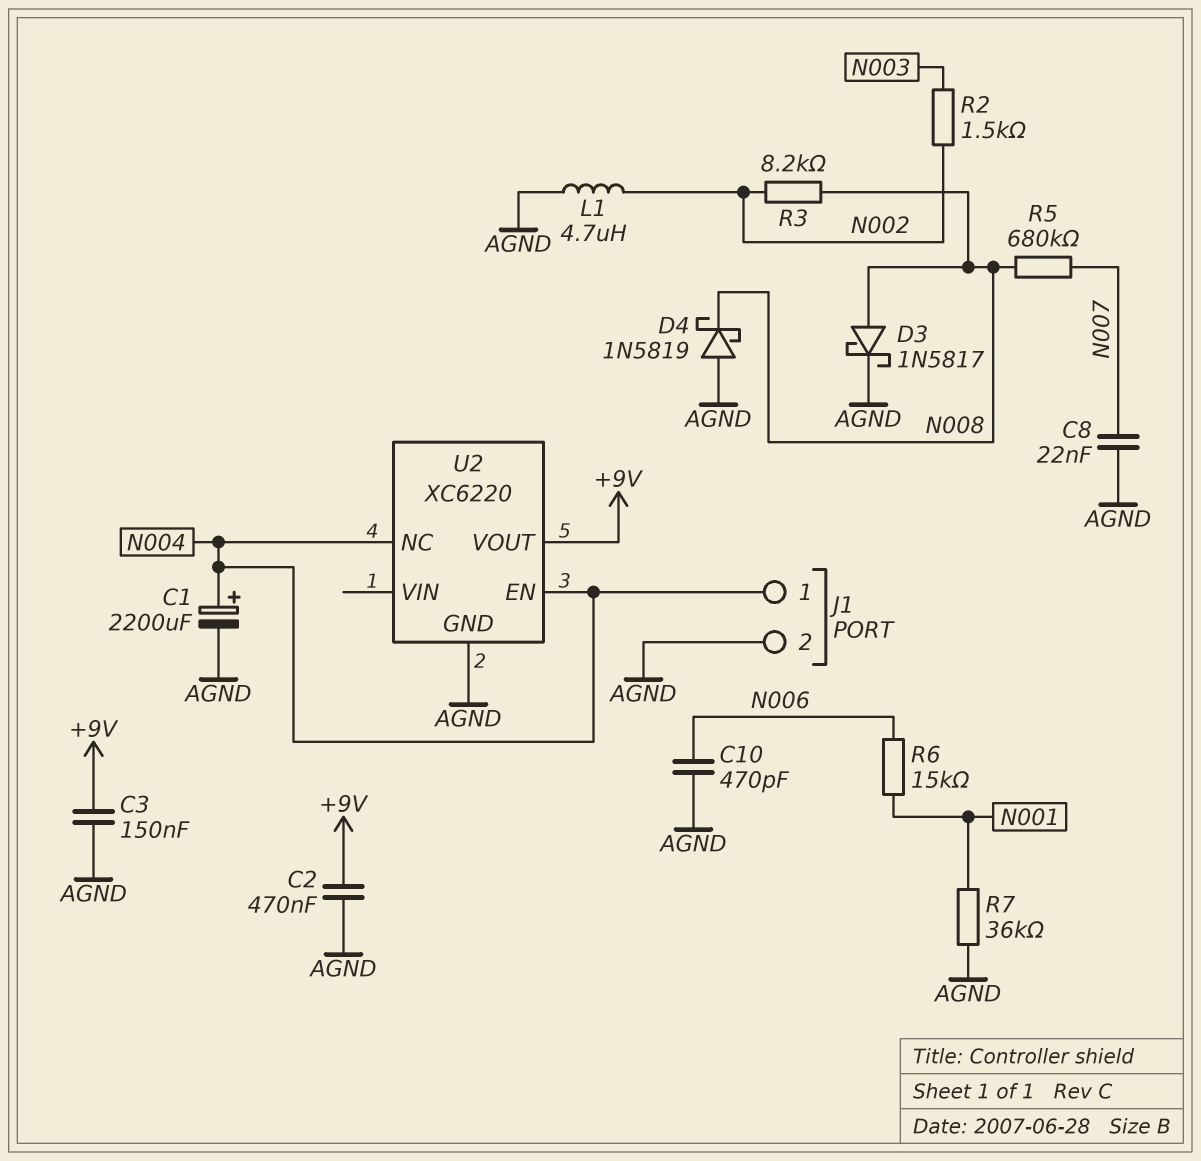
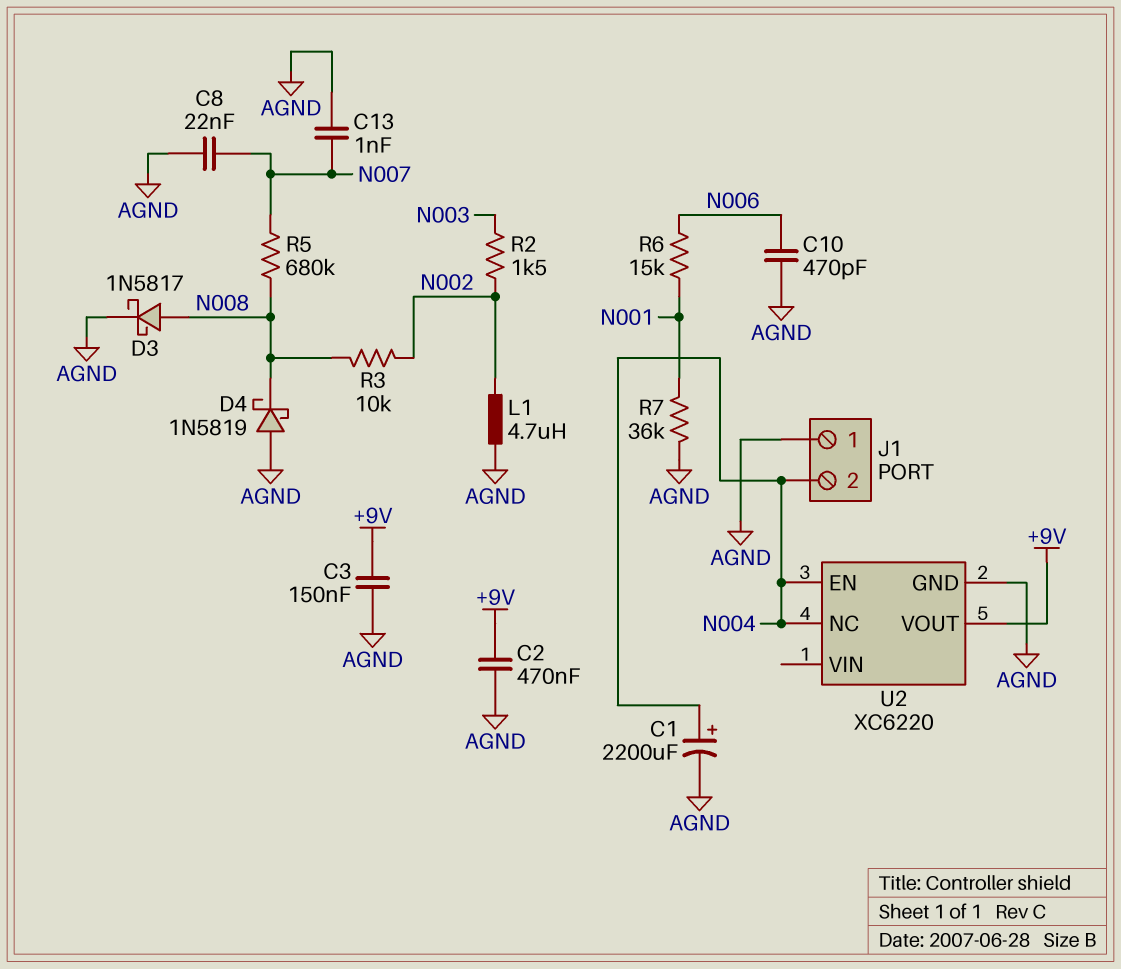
C13: none -> 1nF (AGND, N007)
J1 pin 1: N004 -> AGND
J1 pin 2: AGND -> N004
R3: 8.2k (N002, N008) -> 10k (N002, N008)

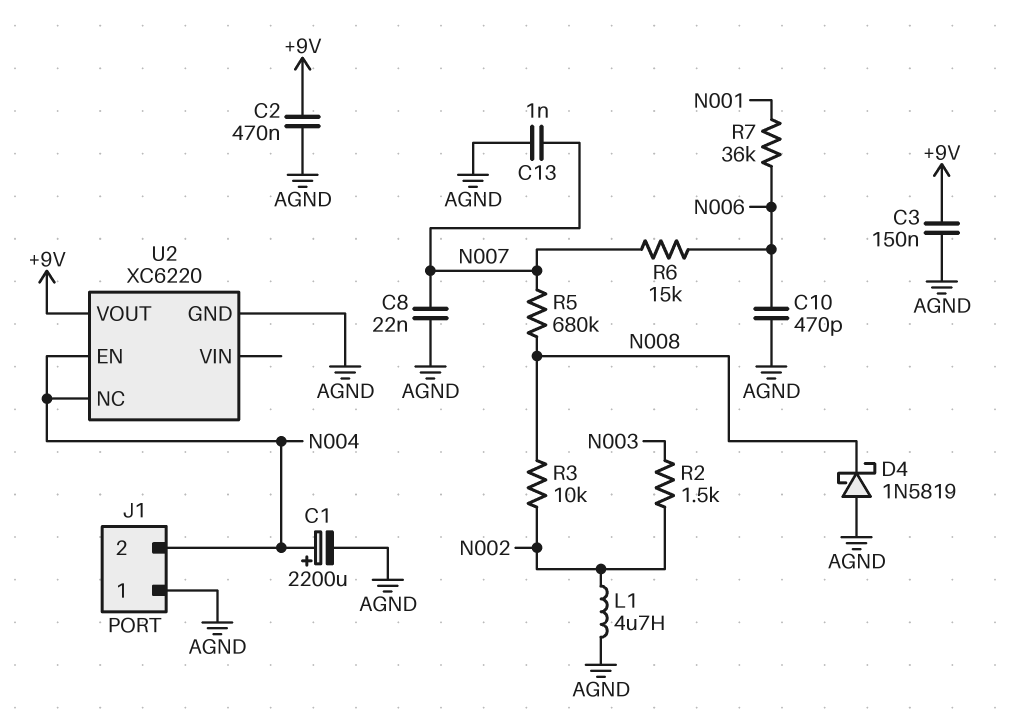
D3: schottky 1N5817 (A N008, K AGND) -> none
R6: 15k (N001, N006) -> 15k (N006, N007)
R7: 36k (AGND, N001) -> 36k (N001, N006)

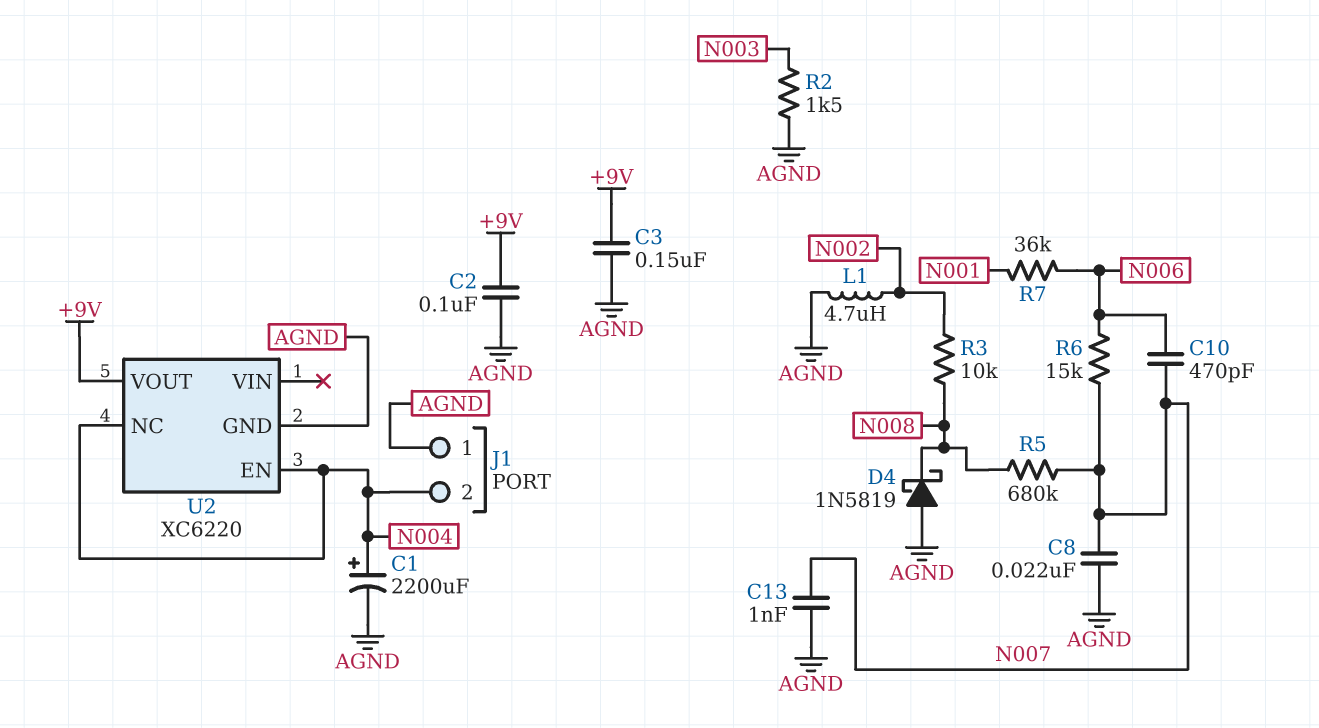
C2: 470nF (+9V, AGND) -> 100nF (+9V, AGND)
C10: 470pF (AGND, N006) -> 470pF (N006, N007)
R2: 1.5k (N002, N003) -> 1.5k (AGND, N003)

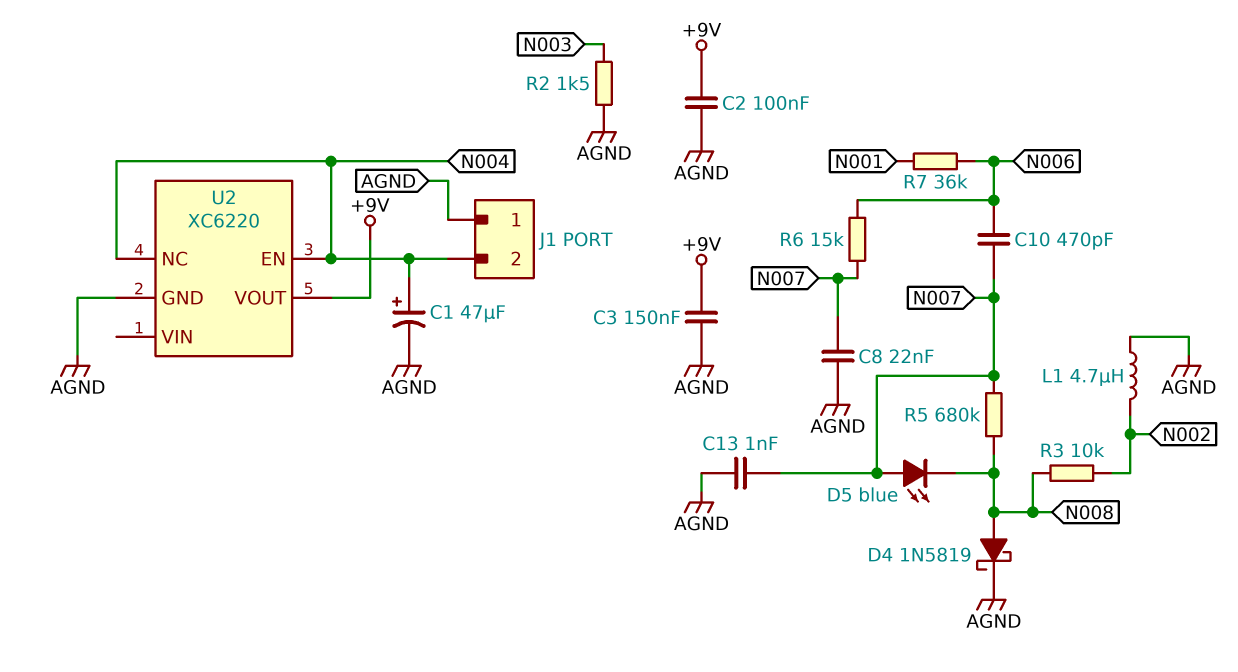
C1: 2200uF (plus N004, minus AGND) -> 47uF (plus N004, minus AGND)
D4: schottky 1N5819 (A AGND, K N008) -> schottky 1N5819 (A N008, K AGND)
D5: none -> LED blue (A N007, K N008)

